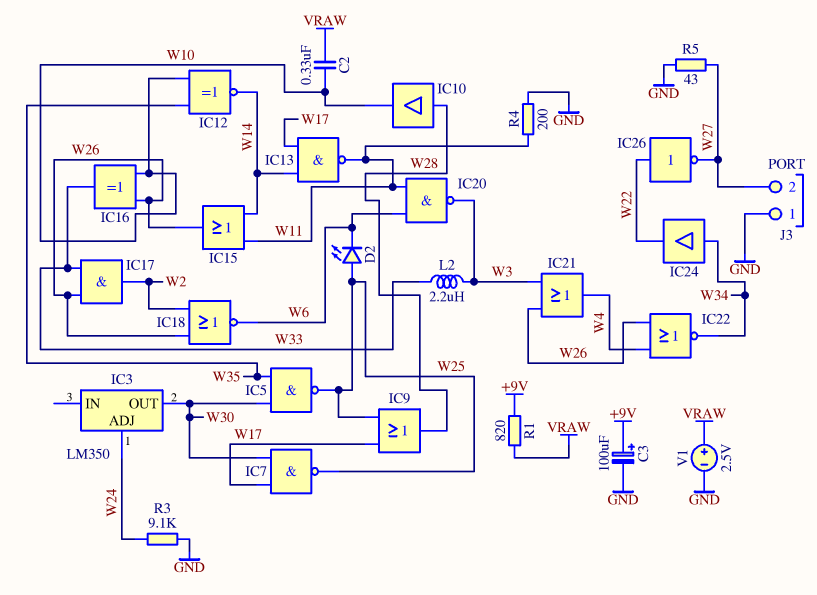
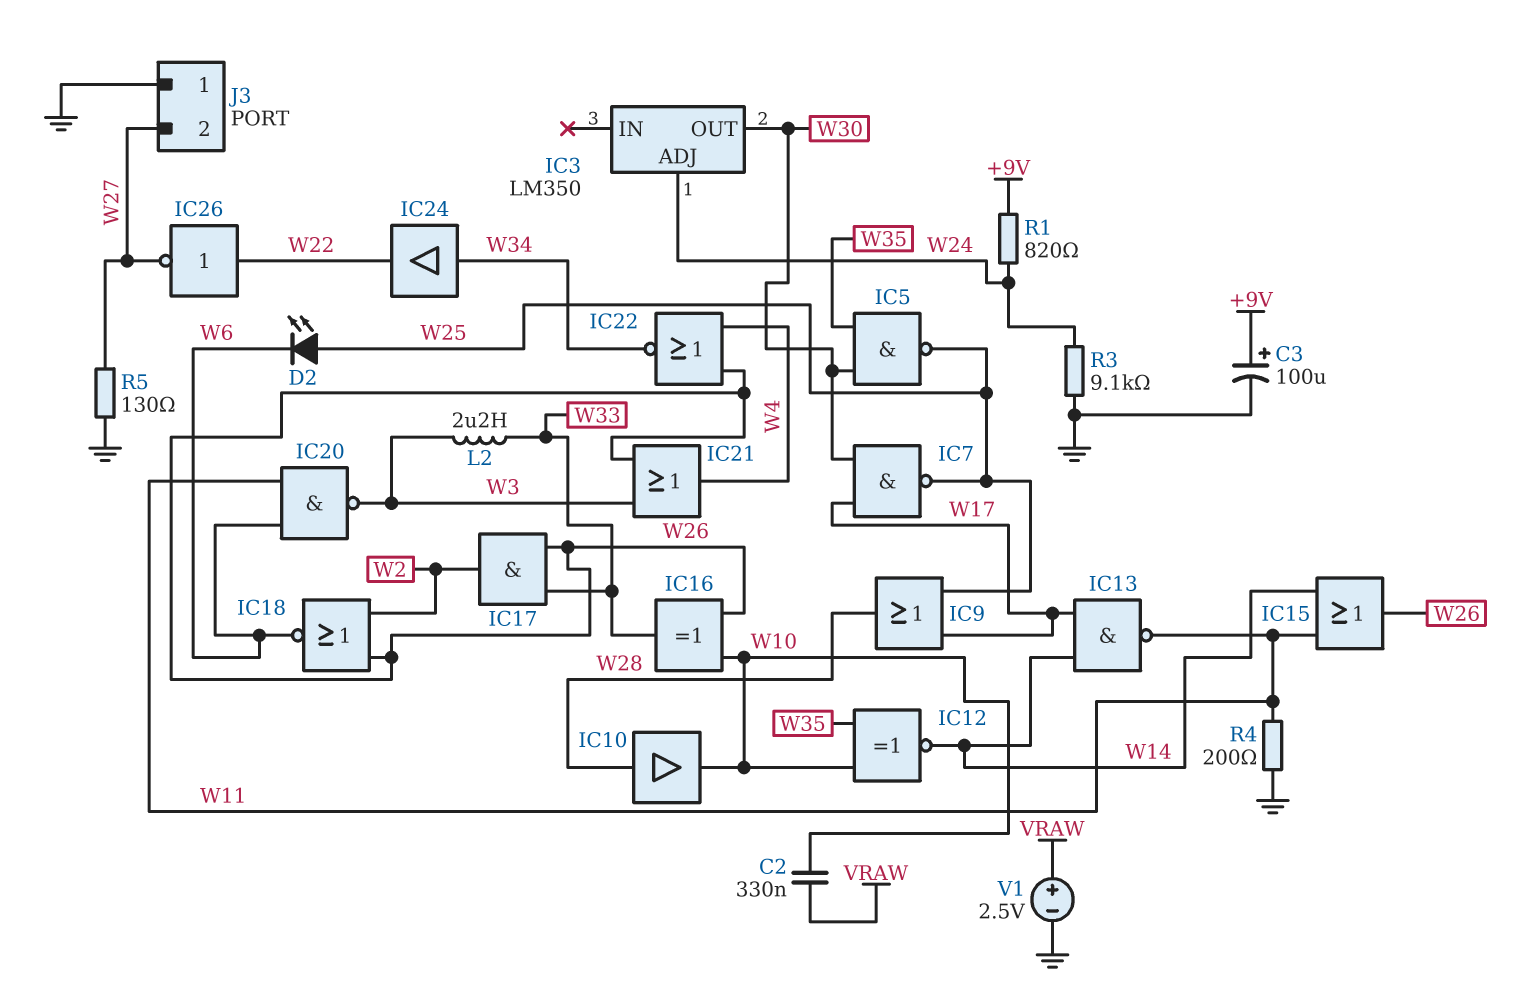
R1: 820 (+9V, VRAW) -> 820 (+9V, W24)
R5: 43 (GND, W27) -> 130 (GND, W27)

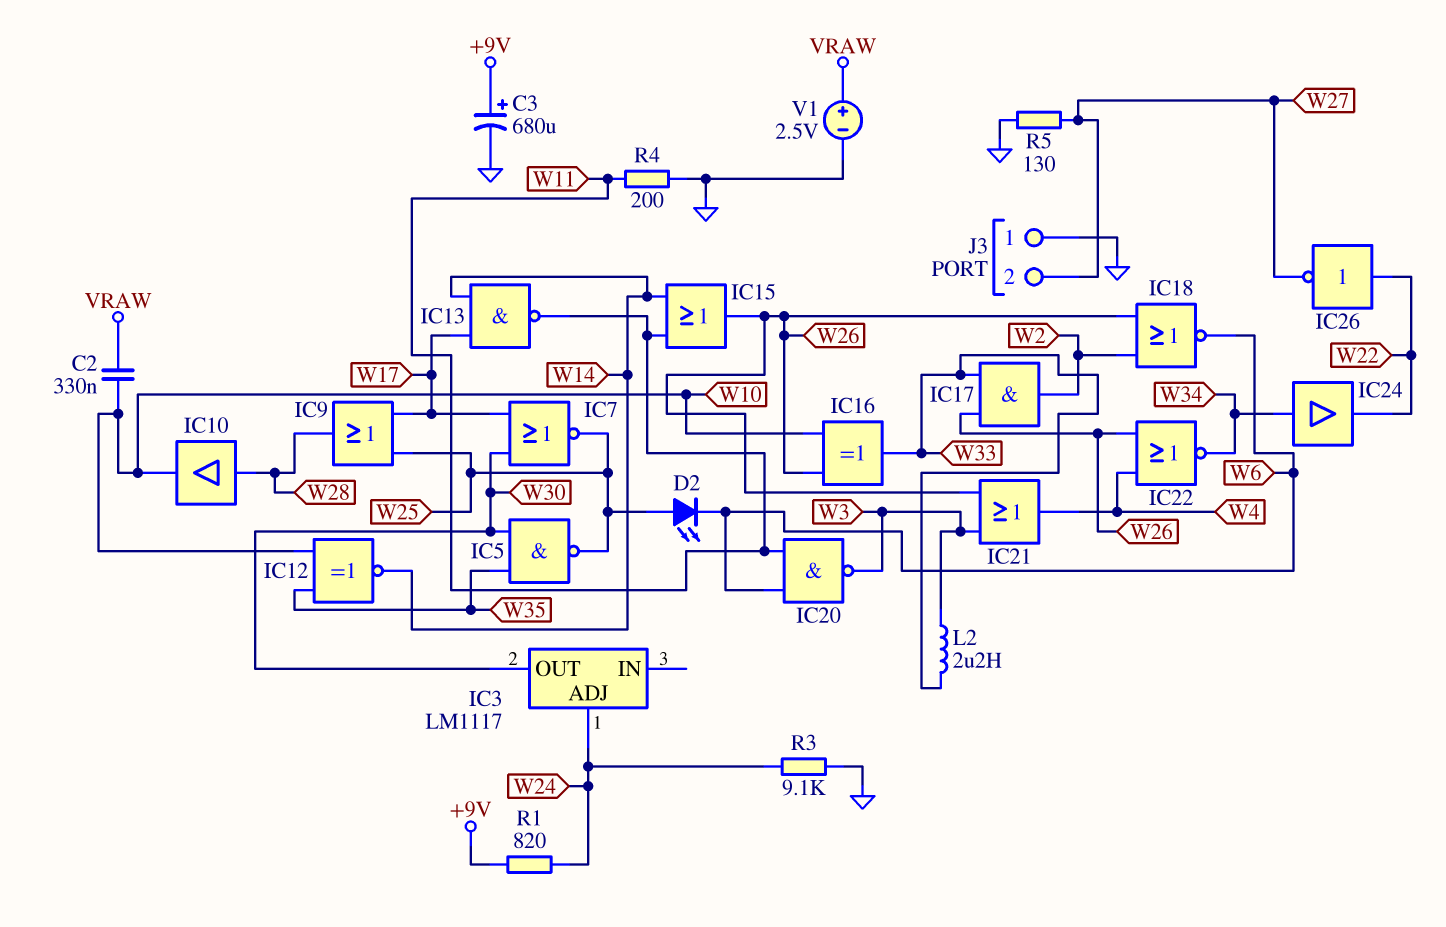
C3: 100uF (plus +9V, minus GND) -> 680uF (plus +9V, minus GND)
IC3: LM350 -> LM1117
IC7: NAND (in W17, in W30, out W25) -> NOR (in W17, in W30, out W25)

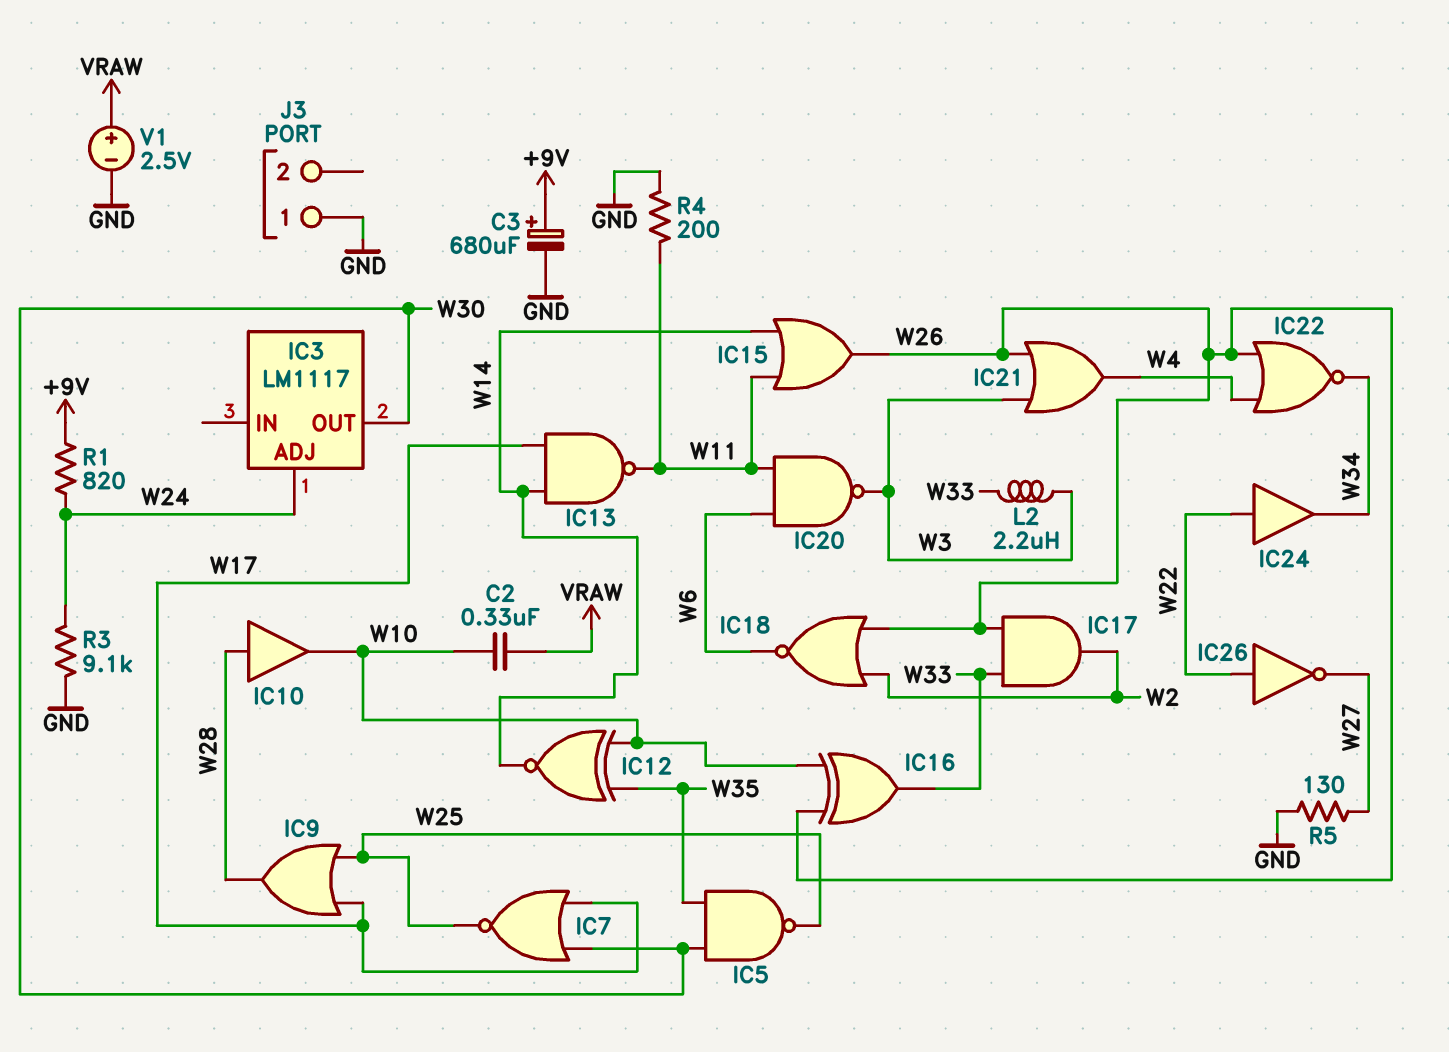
D2: LED (A W25, K W6) -> none
IC24: buffer (in W34, out W22) -> buffer (in W22, out W34)
J3 pin 2: W27 -> none

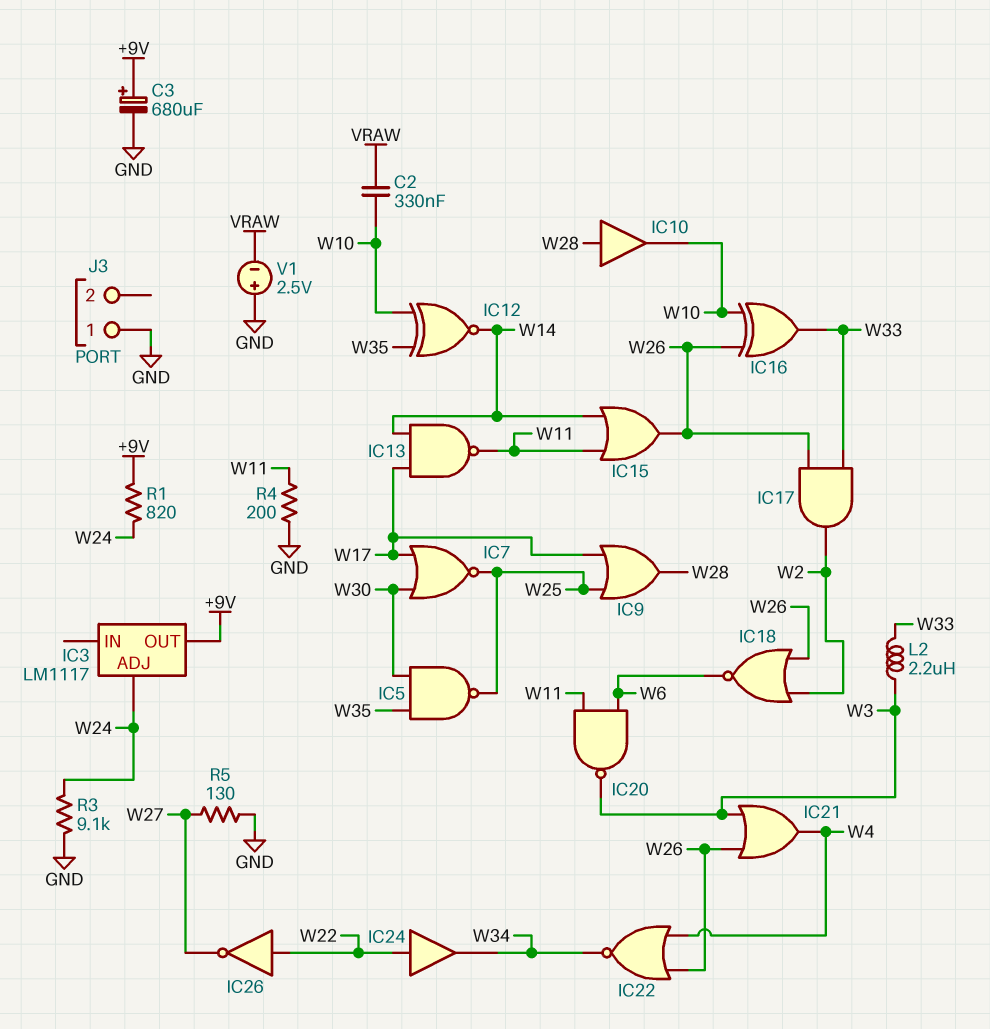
IC3 pin OUT: W30 -> +9V
V1: 2.5V (plus VRAW, minus GND) -> 2.5V (plus GND, minus VRAW)

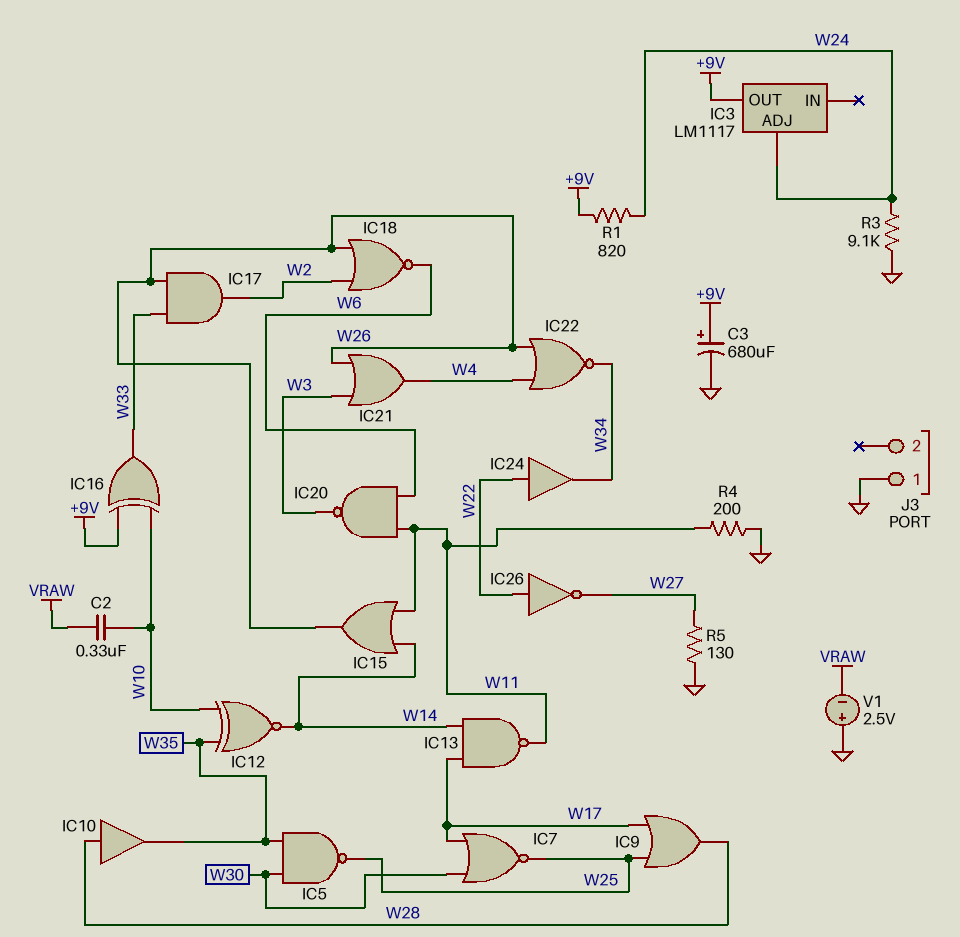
IC10: buffer (in W28, out W10) -> buffer (in W28, out W35)
IC16: XOR (in W10, in W26, out W33) -> XOR (in +9V, in W10, out W33)
L2: 2.2uH (W3, W33) -> none

